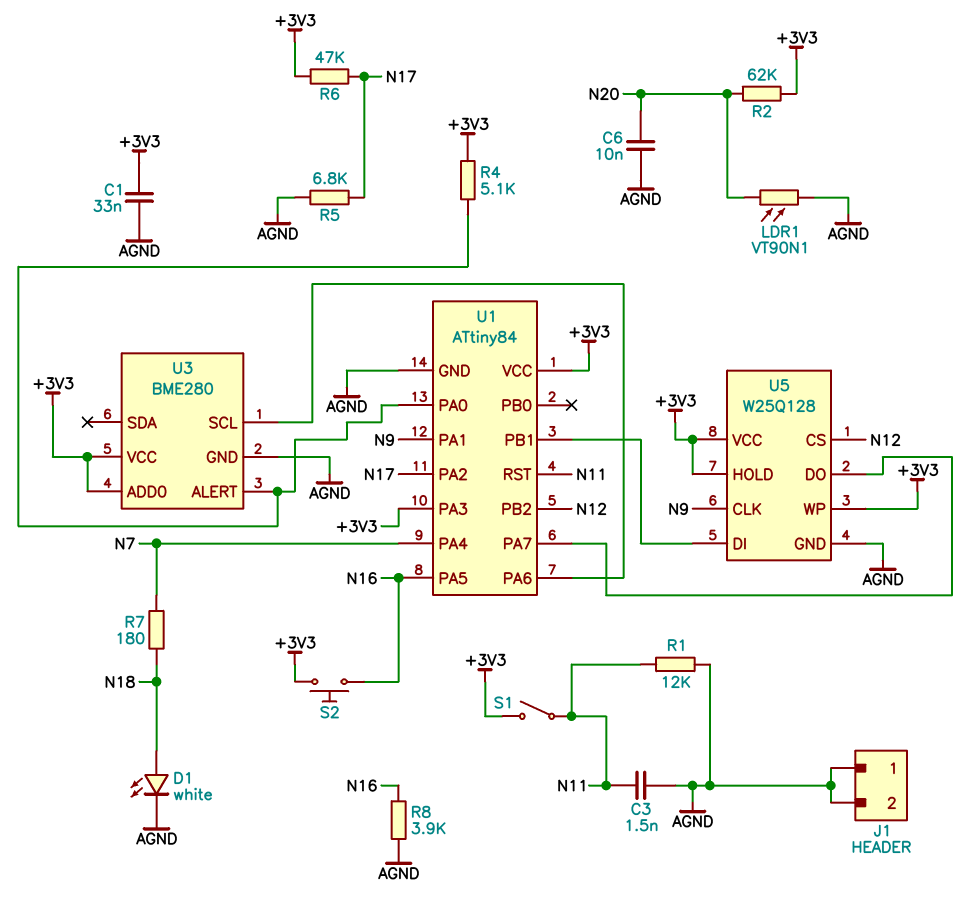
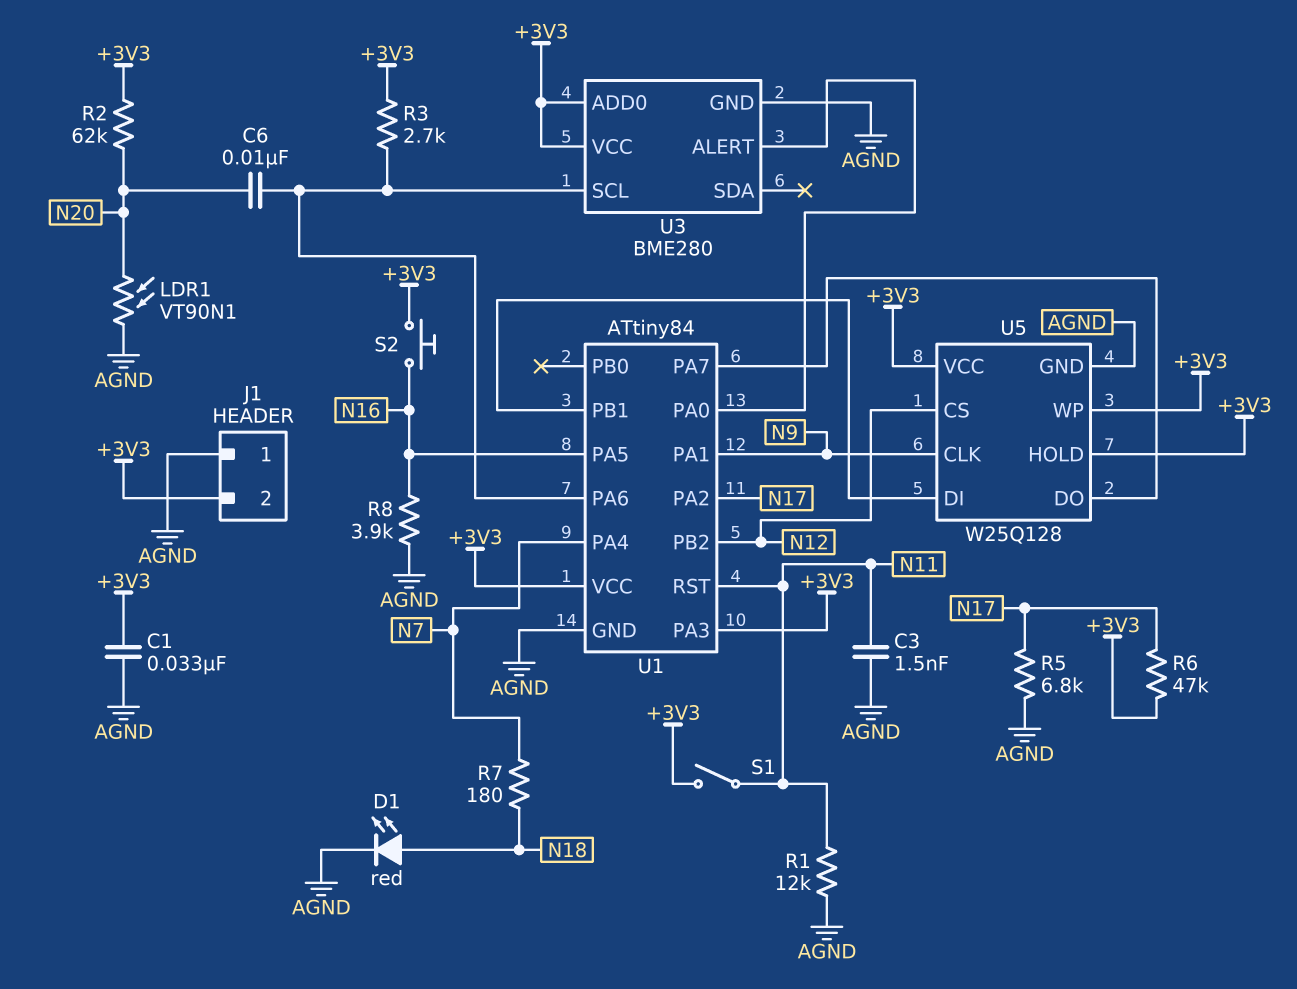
C6: 10nF (AGND, N20) -> 10nF (N20, U1/PA6)
D1: LED white (A N18, K AGND) -> LED red (A N18, K AGND)
J1 pin 2: AGND -> +3V3
R3: none -> 2.7k (+3V3, U1/PA6)
R4: 5.1k (+3V3, U1/PA0) -> none

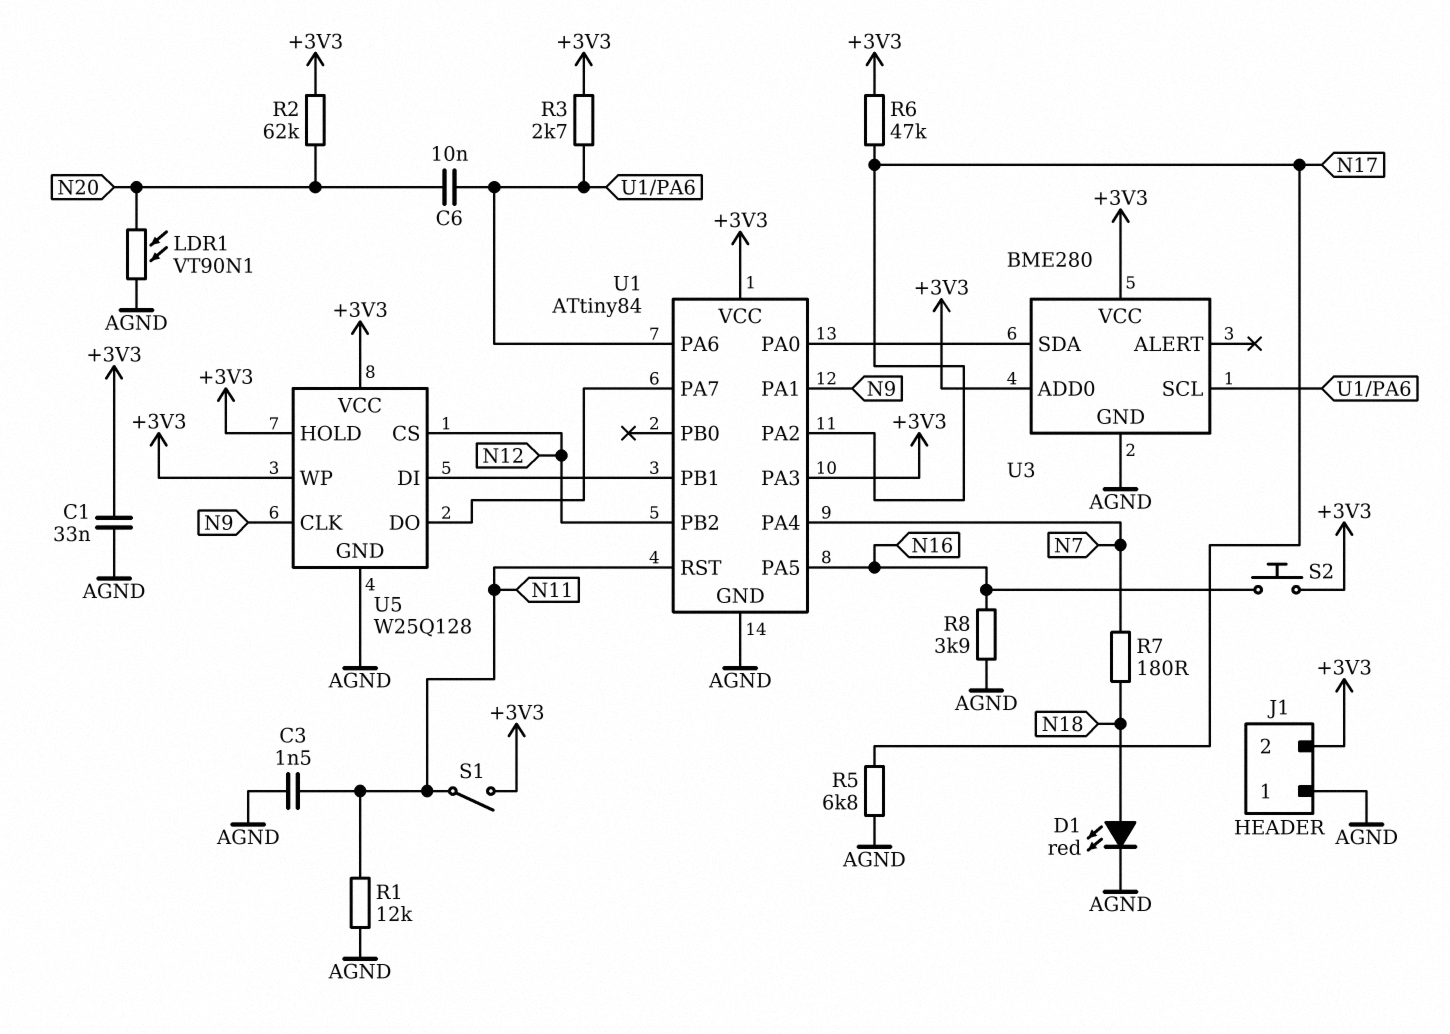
U3 pin ALERT: U1/PA0 -> none
U3 pin SDA: none -> U1/PA0

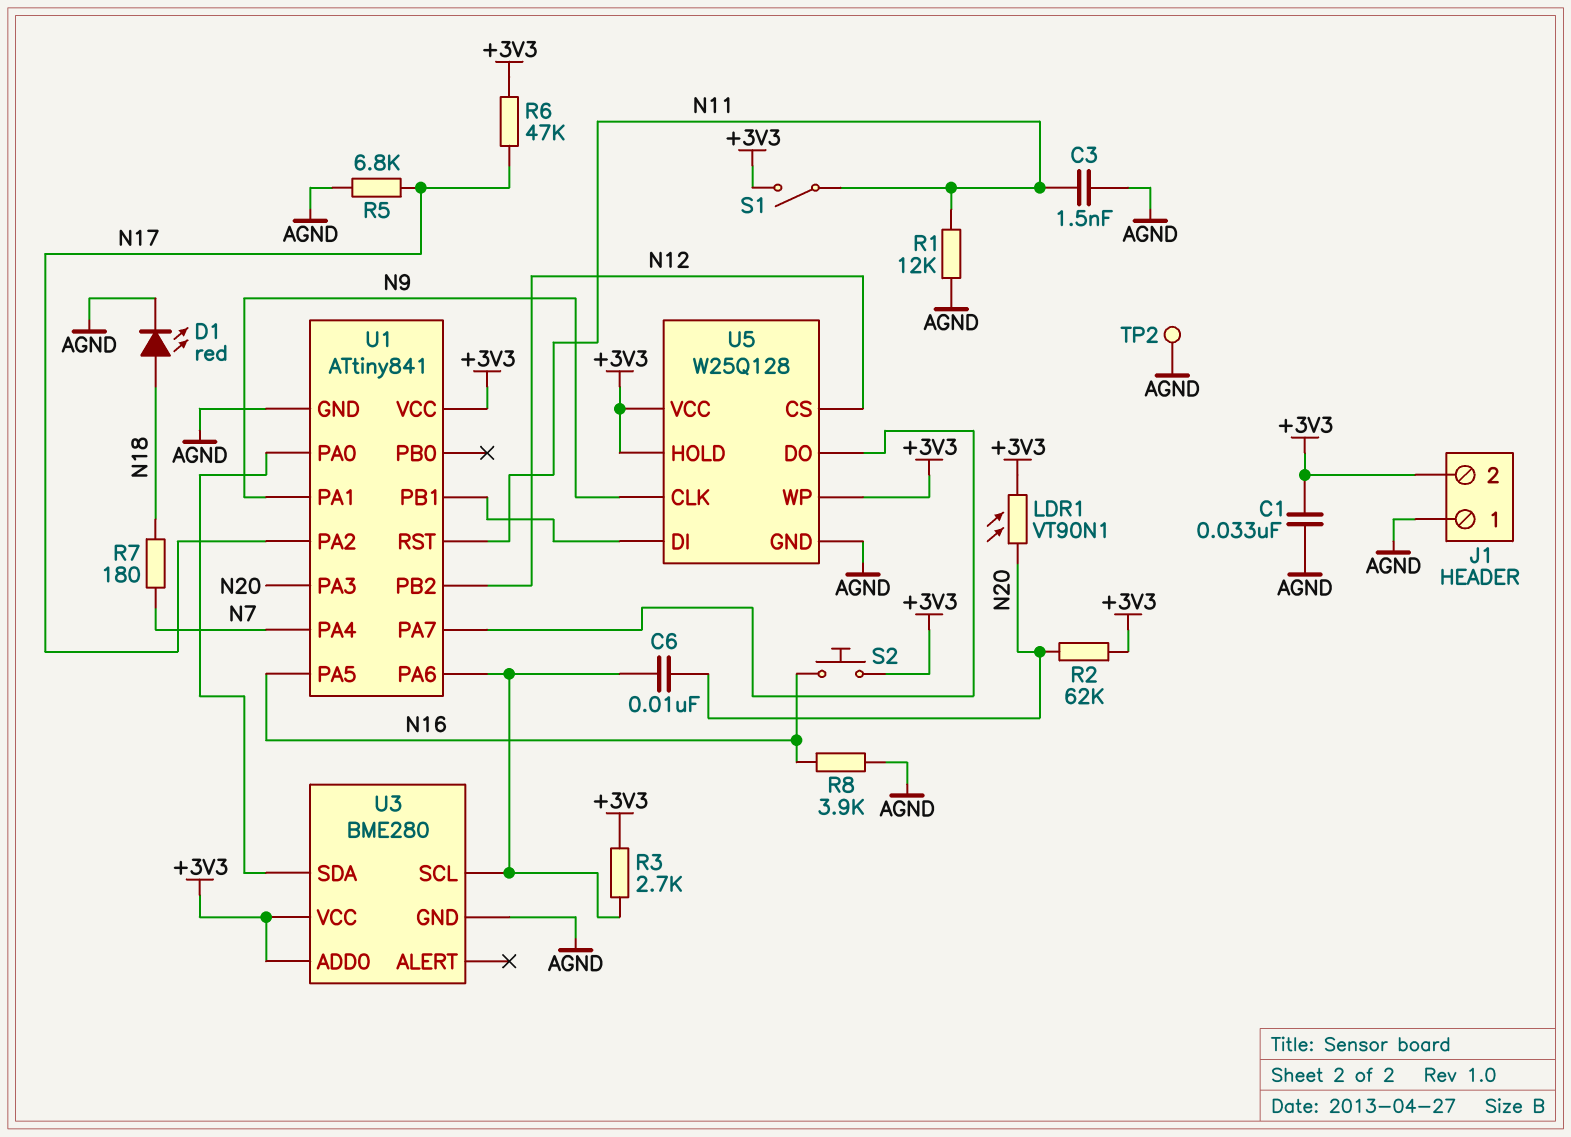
LDR1: VT90N1 (AGND, N20) -> VT90N1 (+3V3, N20)
TP2: none -> test point (AGND)
U1: ATtiny84 -> ATtiny841
U1 pin PA3: +3V3 -> N20

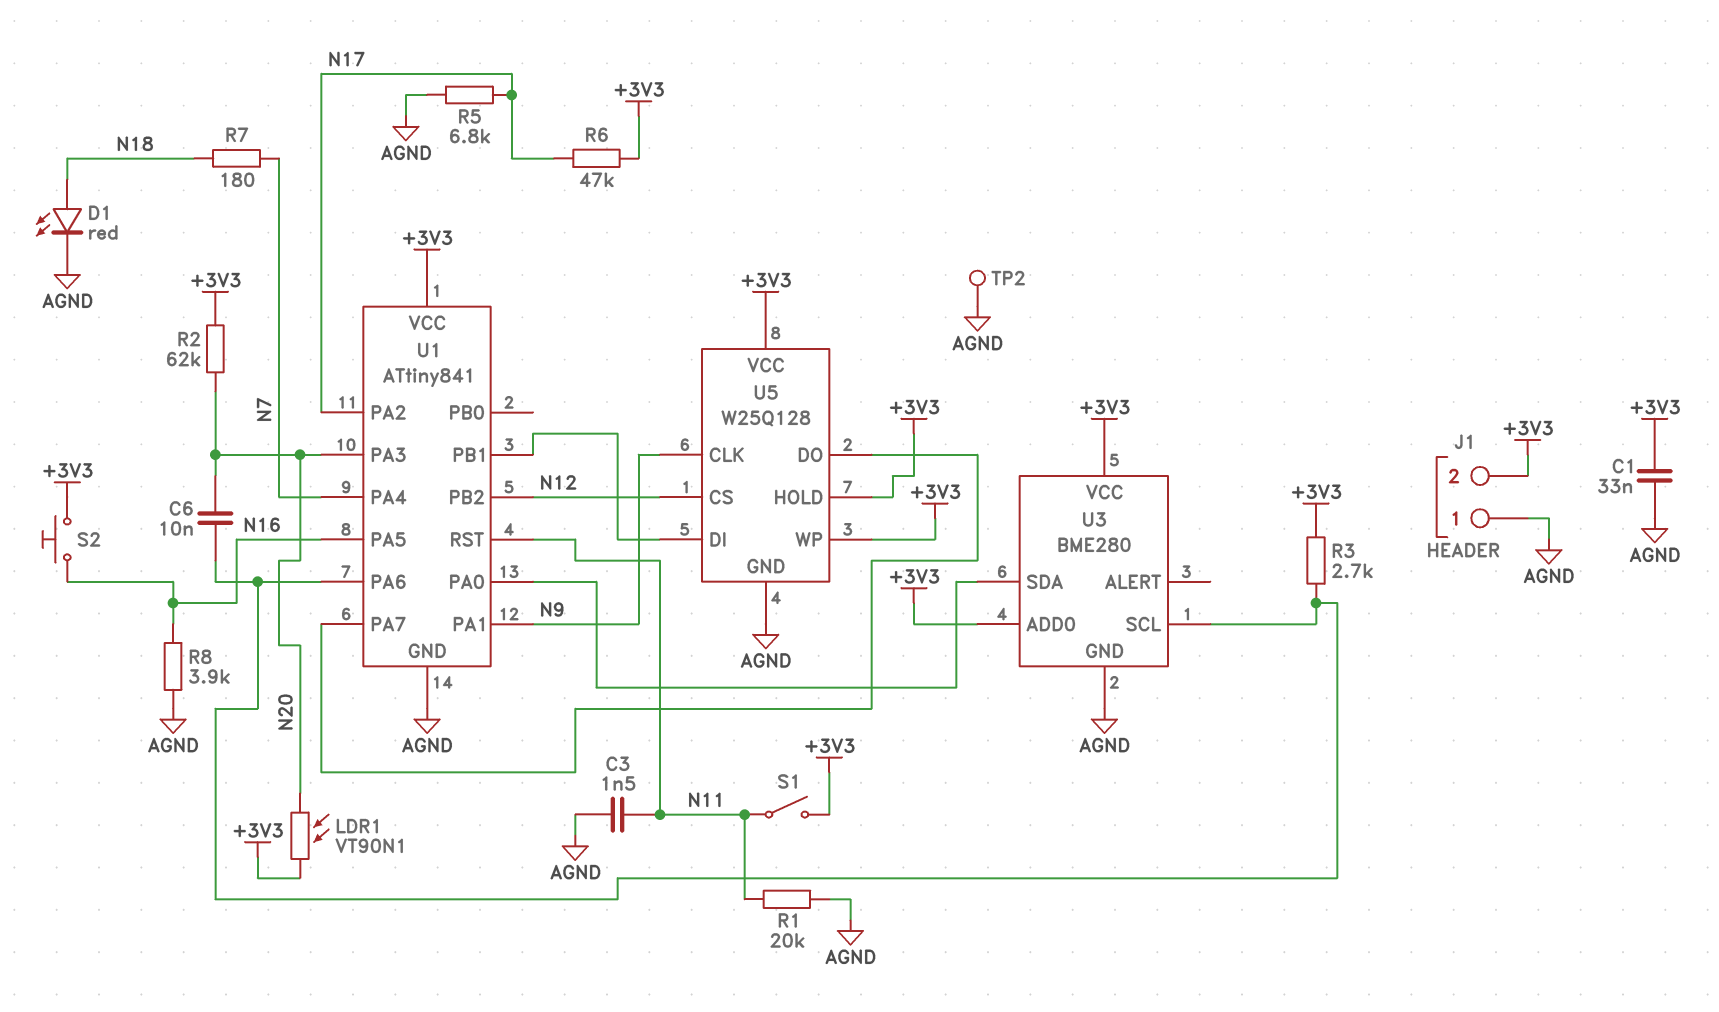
R1: 12k (AGND, N11) -> 20k (AGND, N11)

